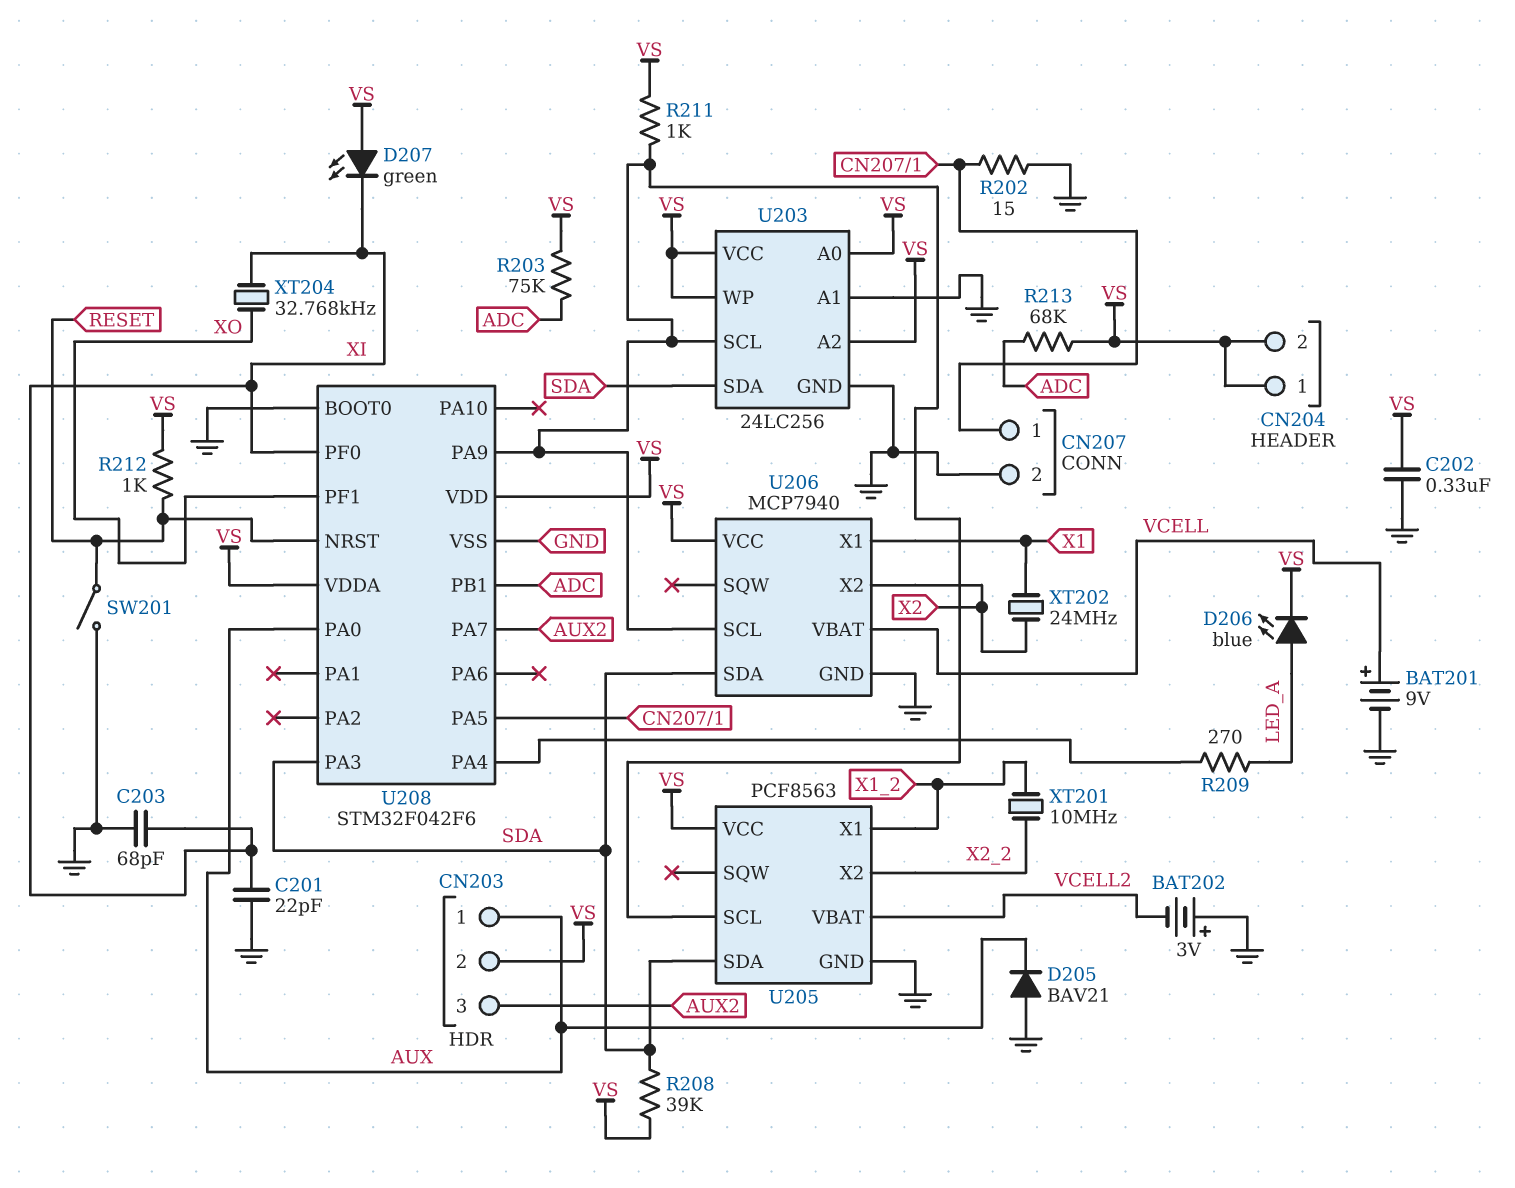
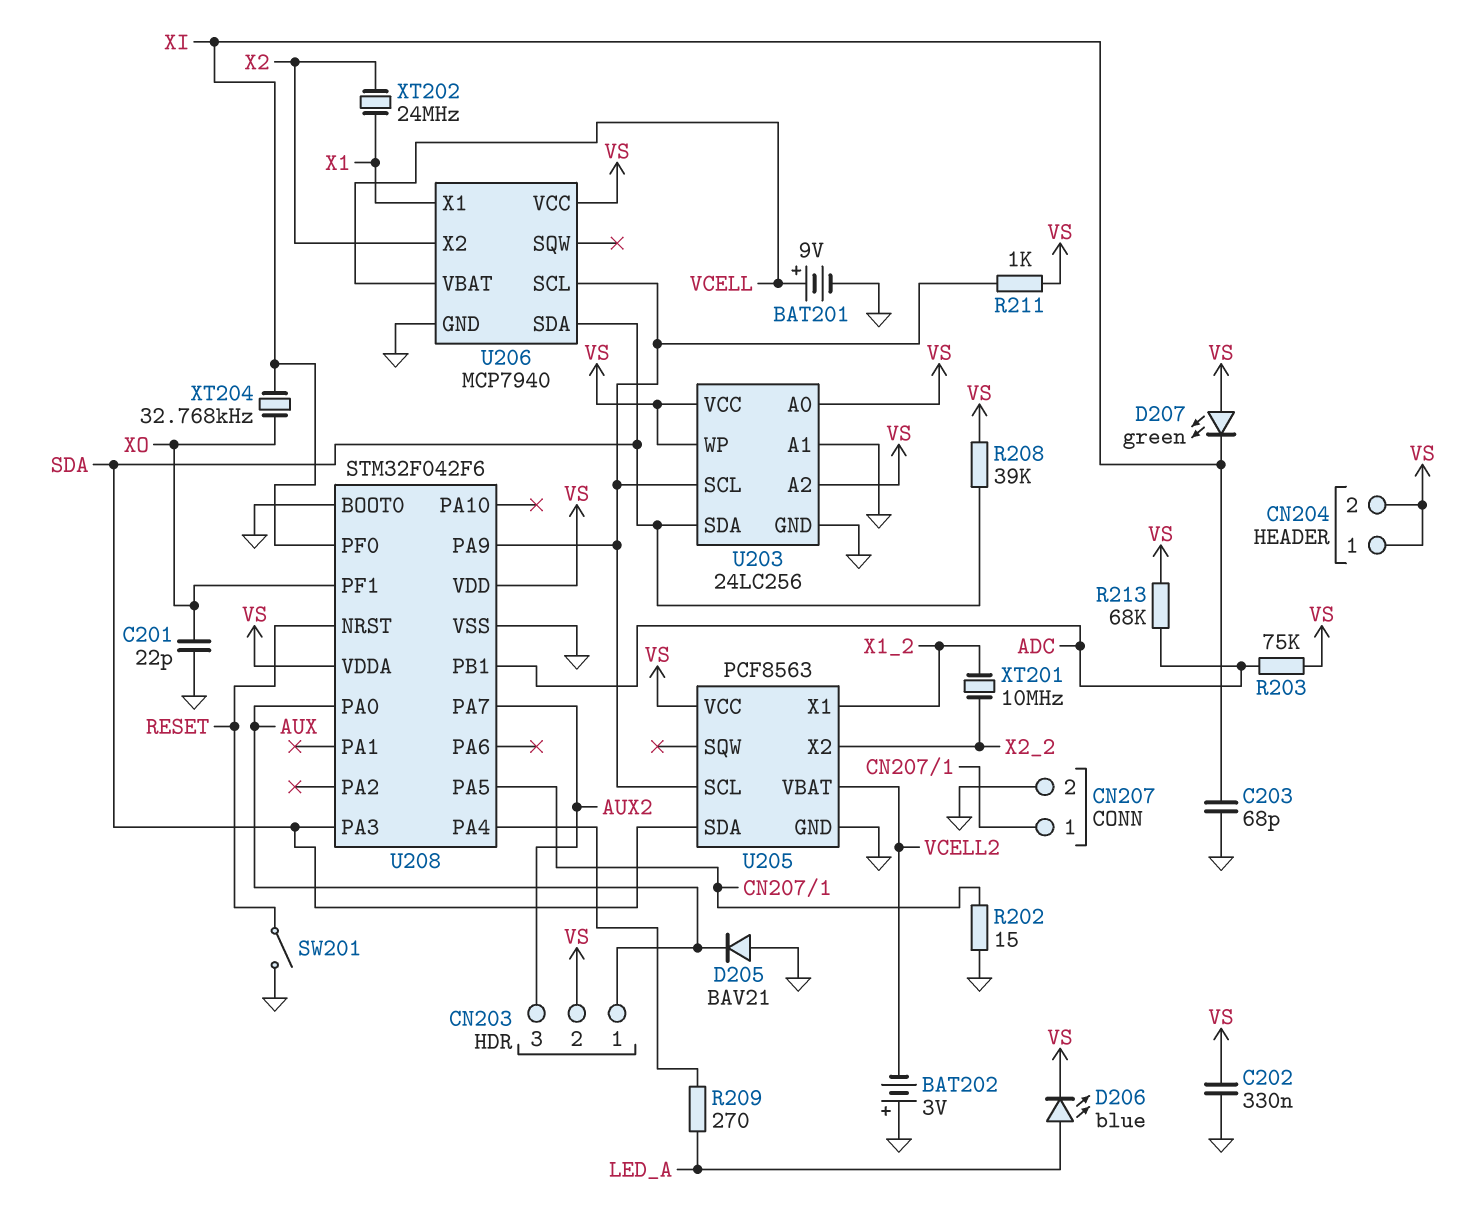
C201: 22pF (GND, XI) -> 22pF (GND, XO)
R212: 1k (RESET, VS) -> none

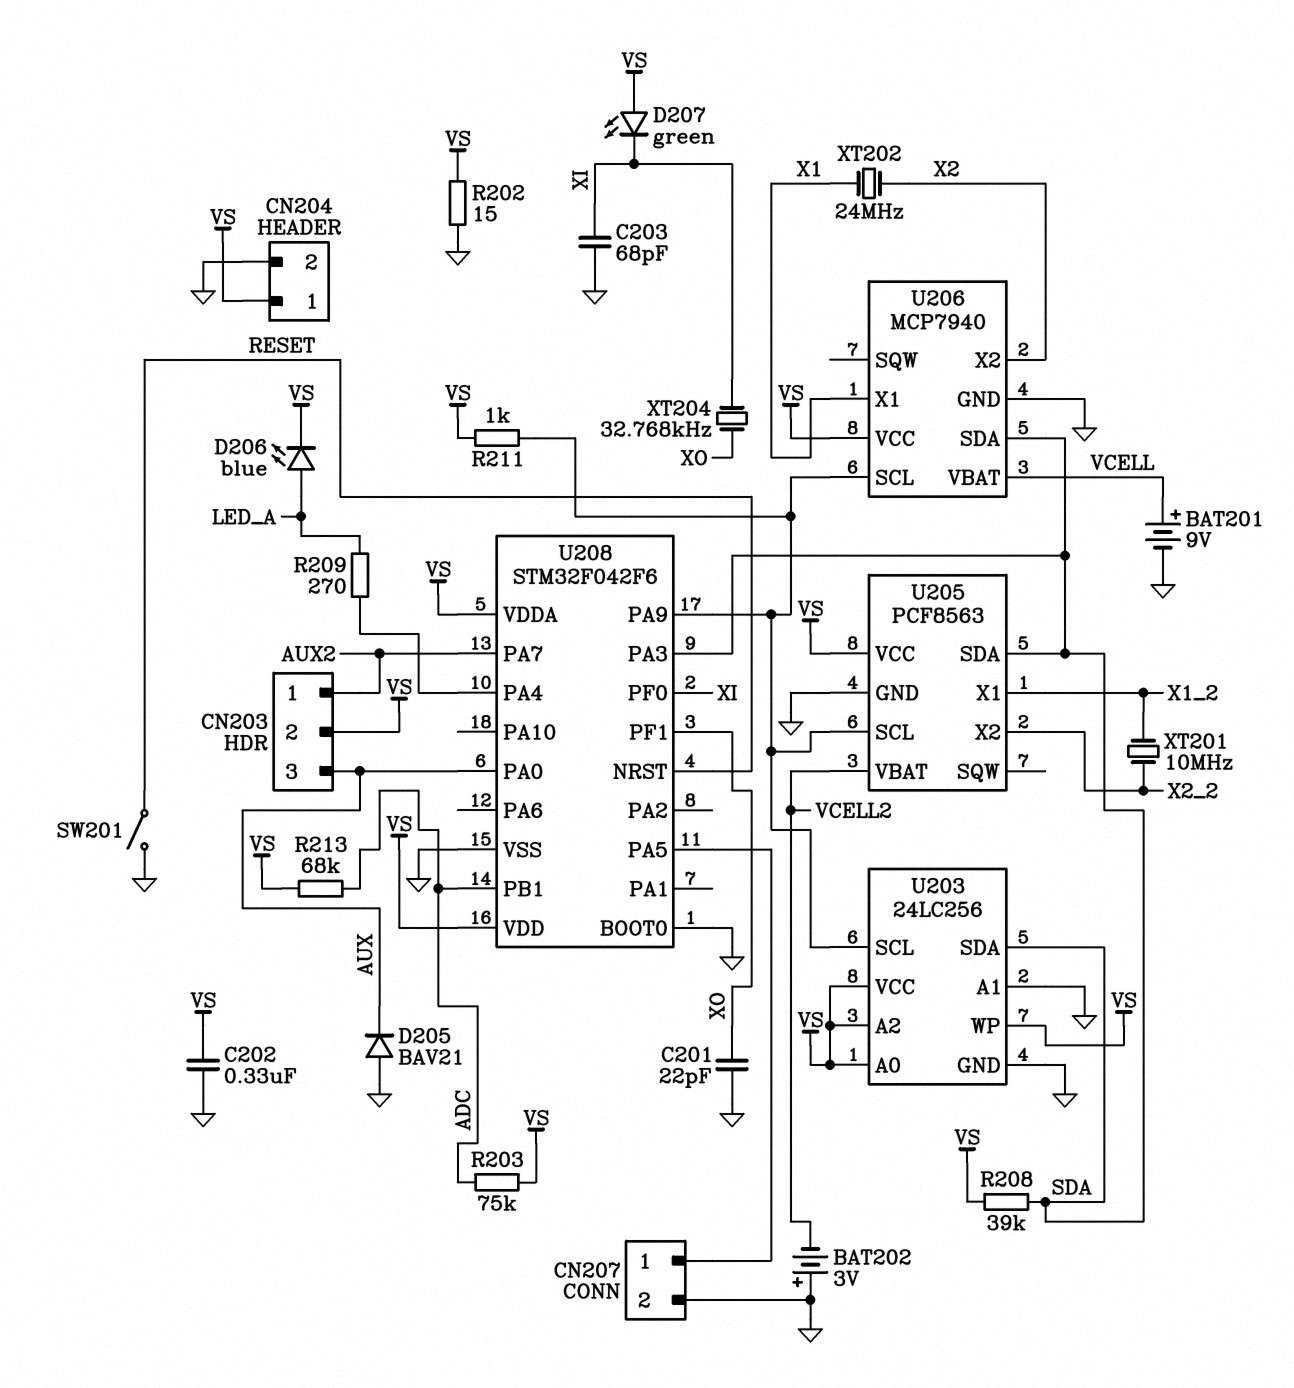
CN203 pin 1: AUX -> AUX2
CN203 pin 3: AUX2 -> AUX
CN204 pin 2: VS -> GND
R202: 15 (CN207/1, GND) -> 15 (GND, VS)

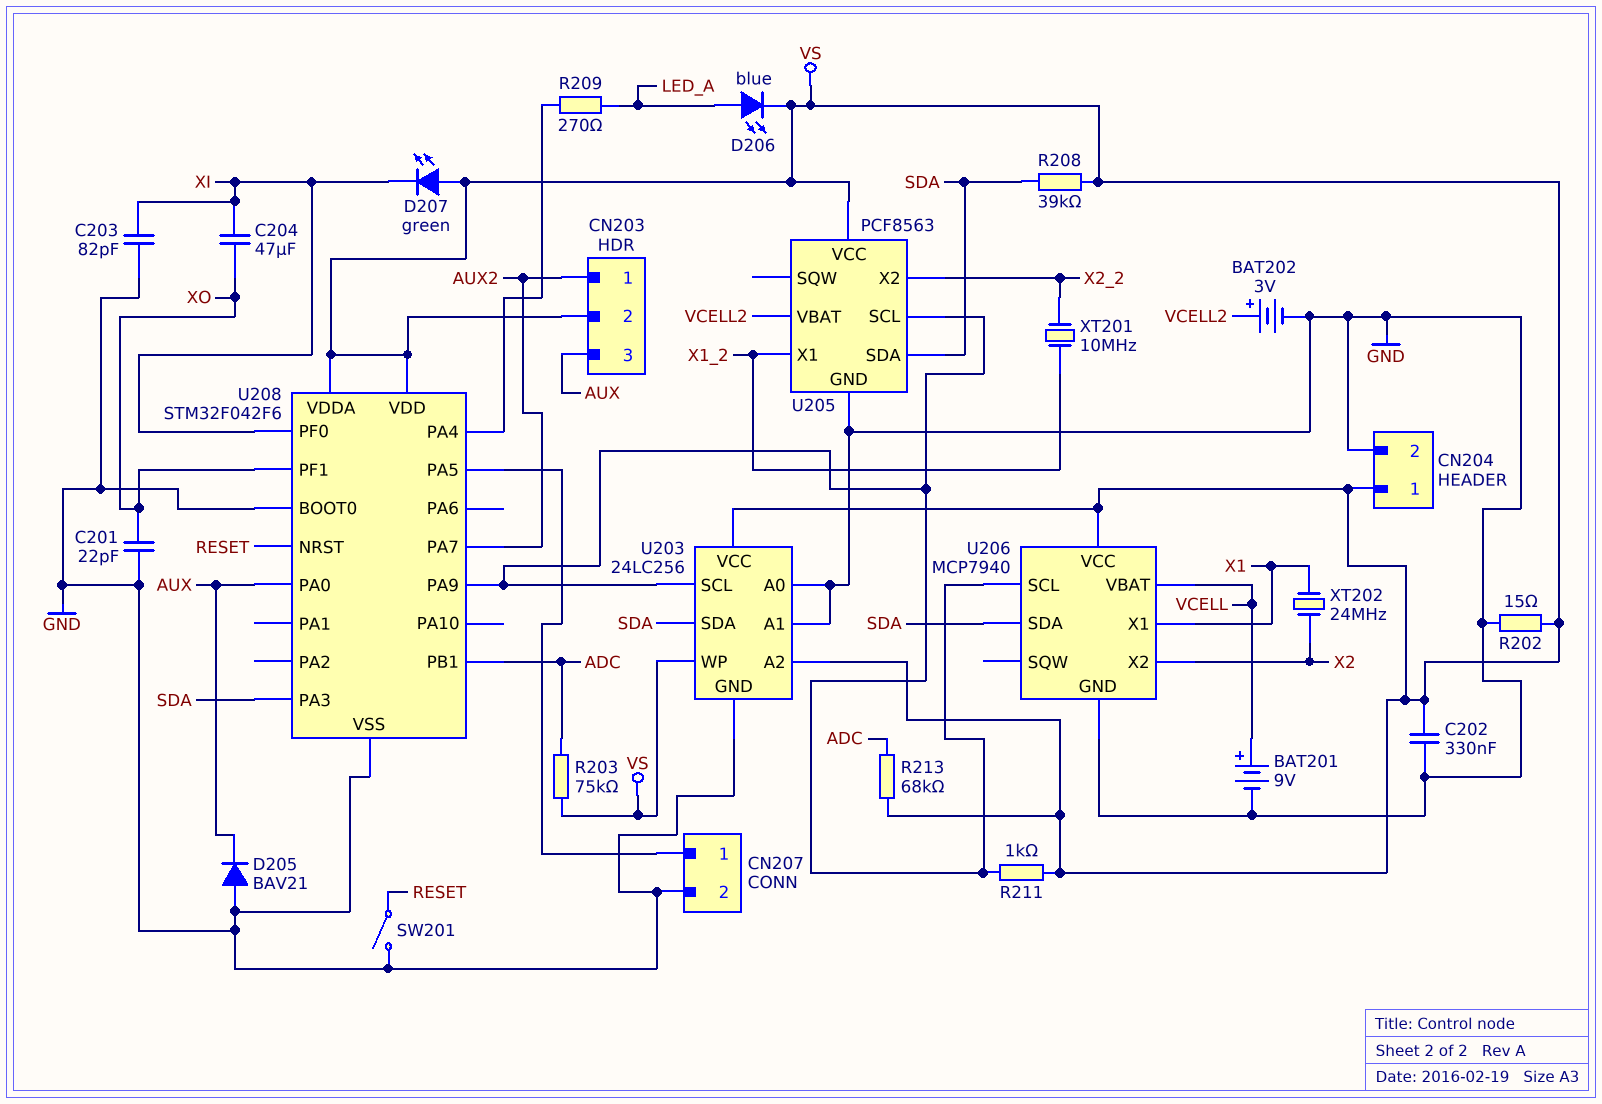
BAT202: 3V (plus GND, minus VCELL2) -> 3V (plus VCELL2, minus GND)
C203: 68pF (GND, XI) -> 82pF (GND, XI)
C204: none -> 47uF (XI, XO)
U203 pin A0: VS -> GND
XT204: 32.768kHz (XI, XO) -> none

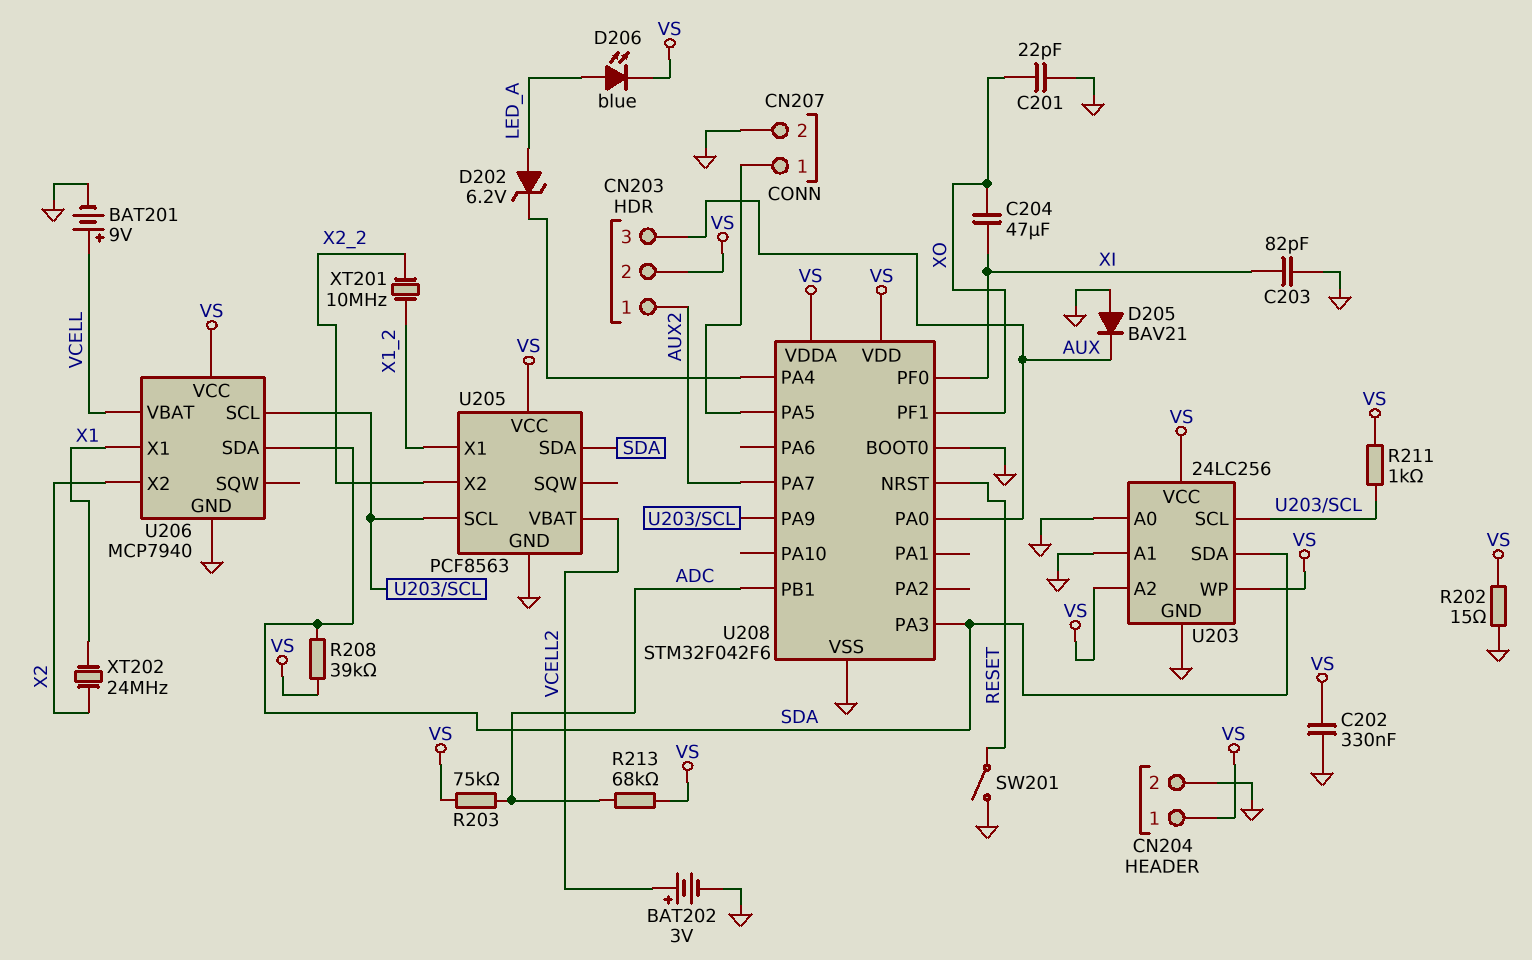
D202: none -> zener 6.2V (A LED_A, K U208/PA4)
D207: LED green (A VS, K XI) -> none
R209: 270 (LED_A, U208/PA4) -> none

